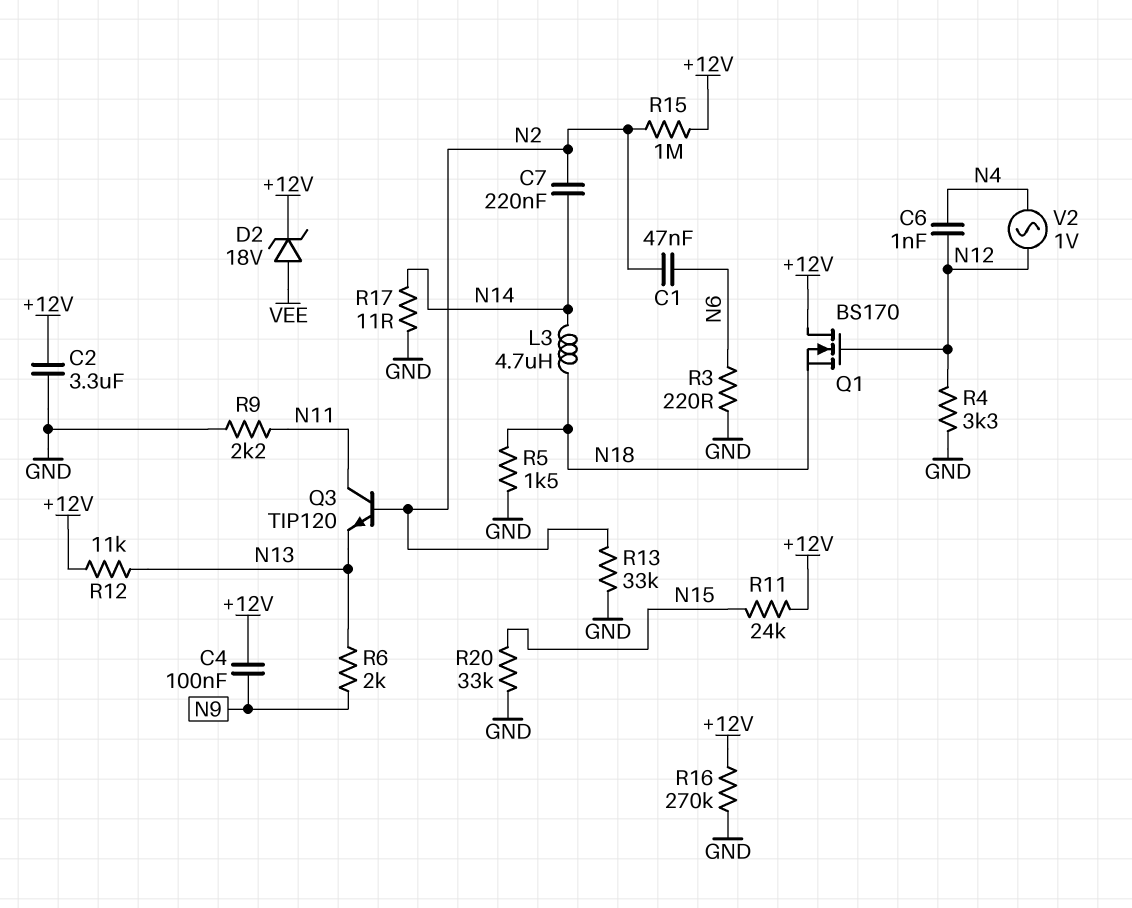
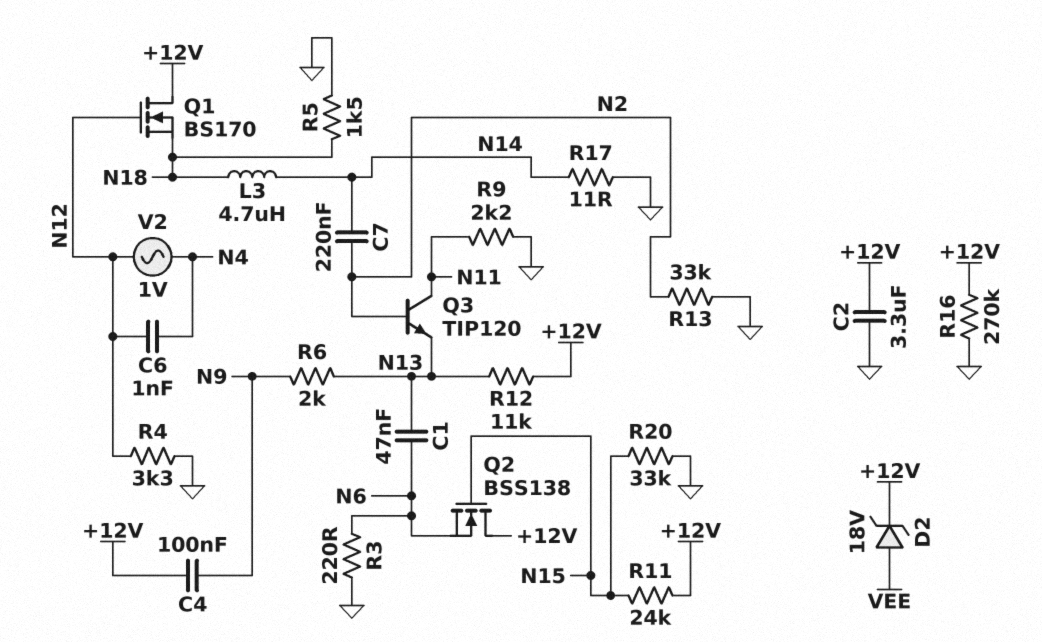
C1: 47nF (N2, N6) -> 47nF (N6, N13)
Q2: none -> NMOS BSS138 (G N15, D +12V, S N6)
R15: 1M (+12V, N2) -> none

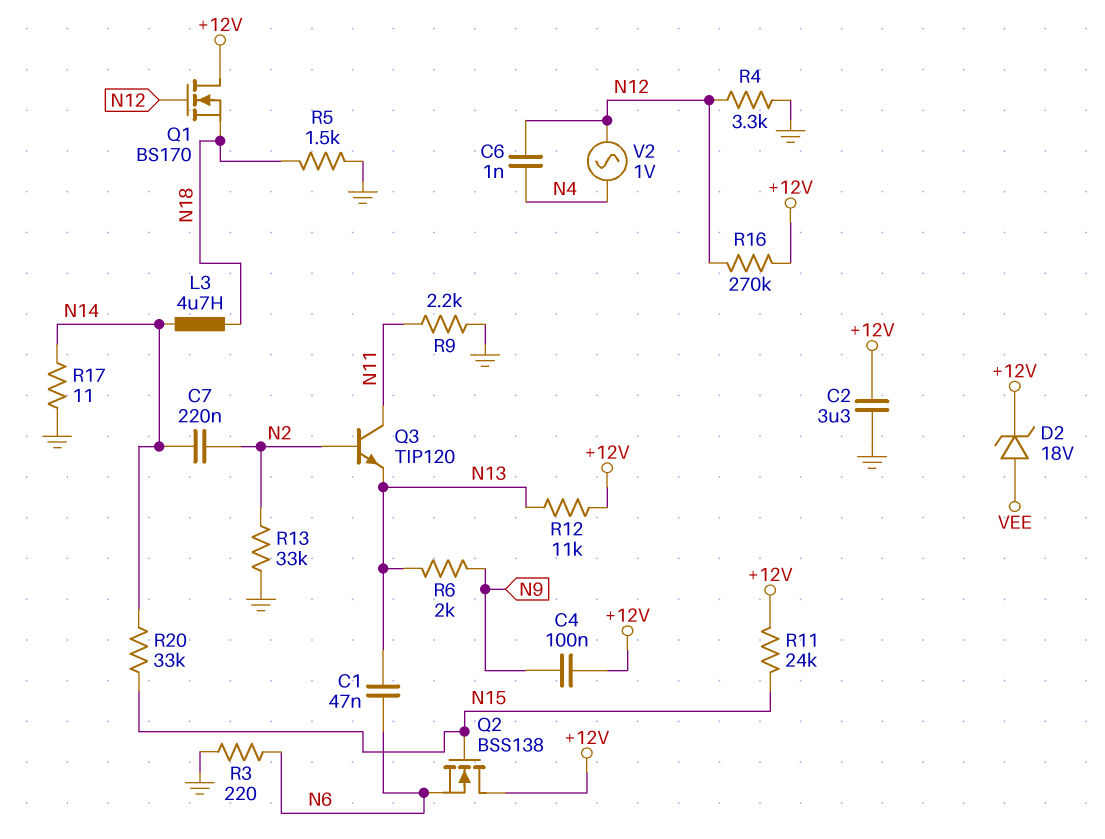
R16: 270k (+12V, GND) -> 270k (+12V, N12)
R20: 33k (GND, N15) -> 33k (N14, N15)

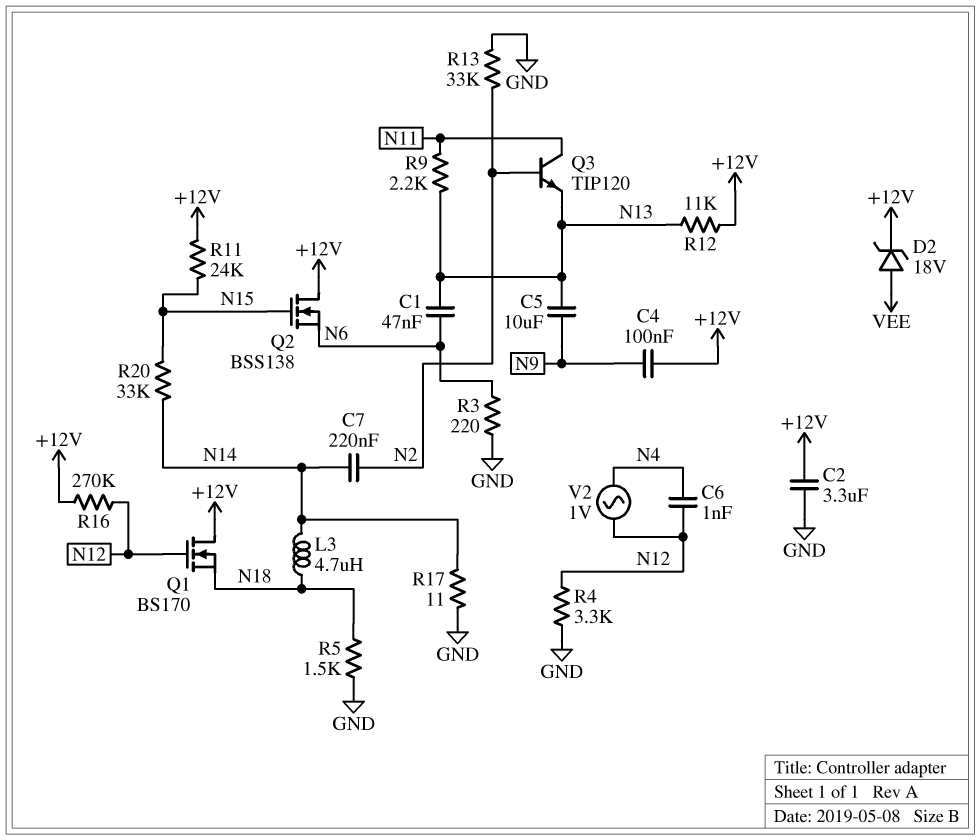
C5: none -> 10uF (N9, N13)
R6: 2k (N9, N13) -> none
R9: 2.2k (GND, N11) -> 2.2k (N11, N13)

